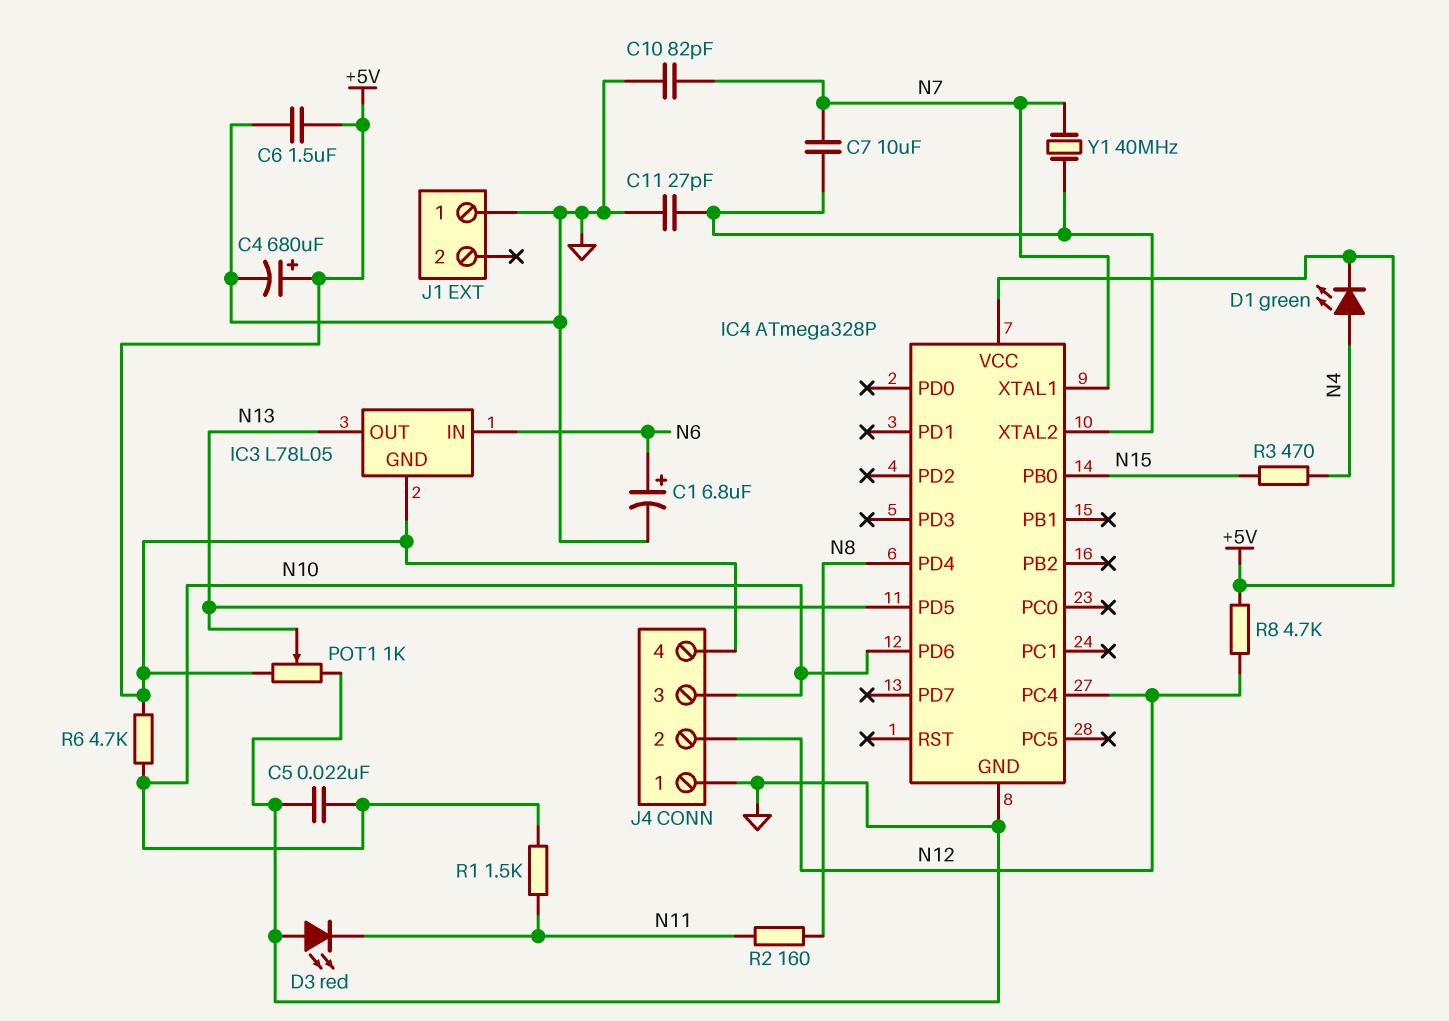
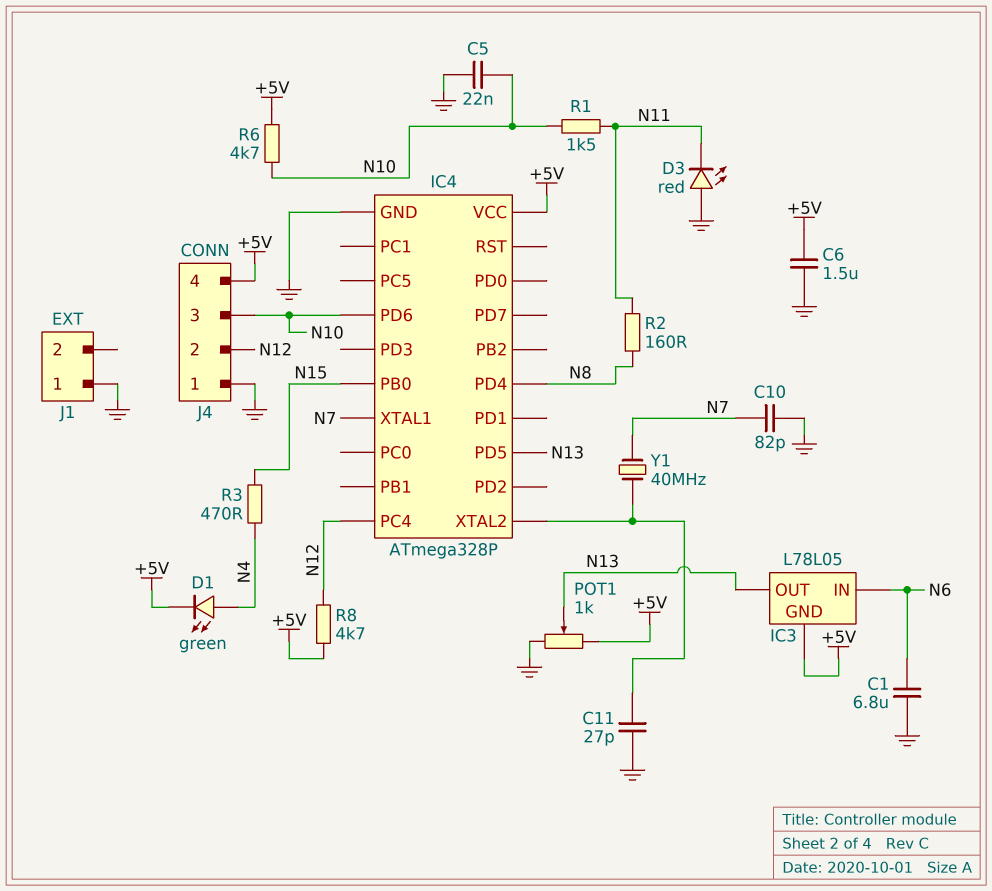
C1: 6.8uF (plus N6, minus GND) -> 6.8uF (GND, N6)
C4: 680uF (plus +5V, minus GND) -> none
C7: 10uF (IC4/XTAL2, N7) -> none

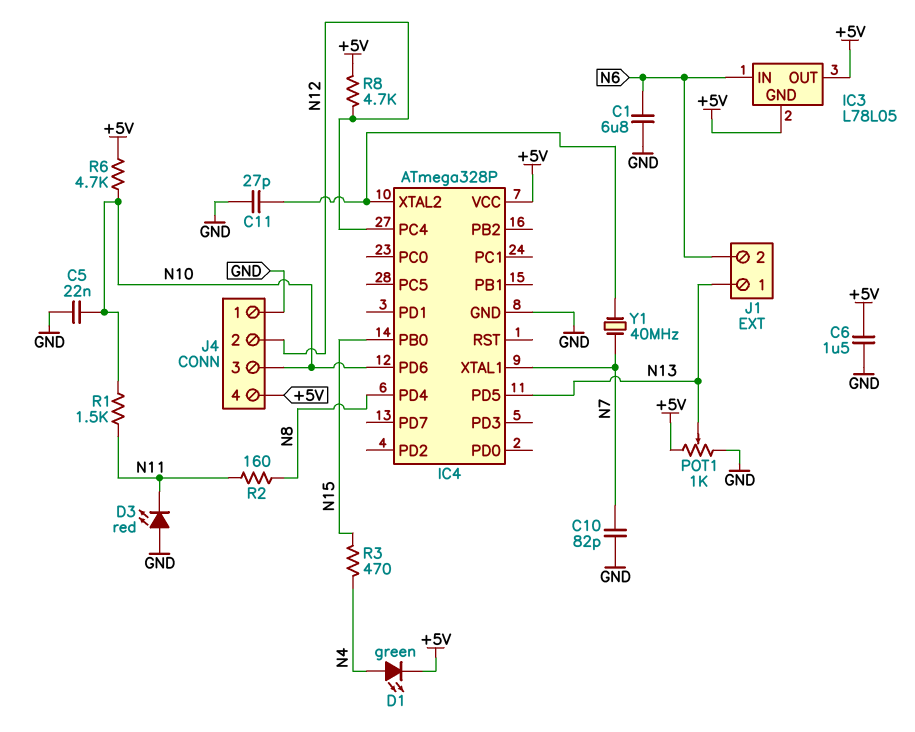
IC3 pin OUT: N13 -> +5V
J1 pin 1: GND -> N13
J1 pin 2: none -> N6

